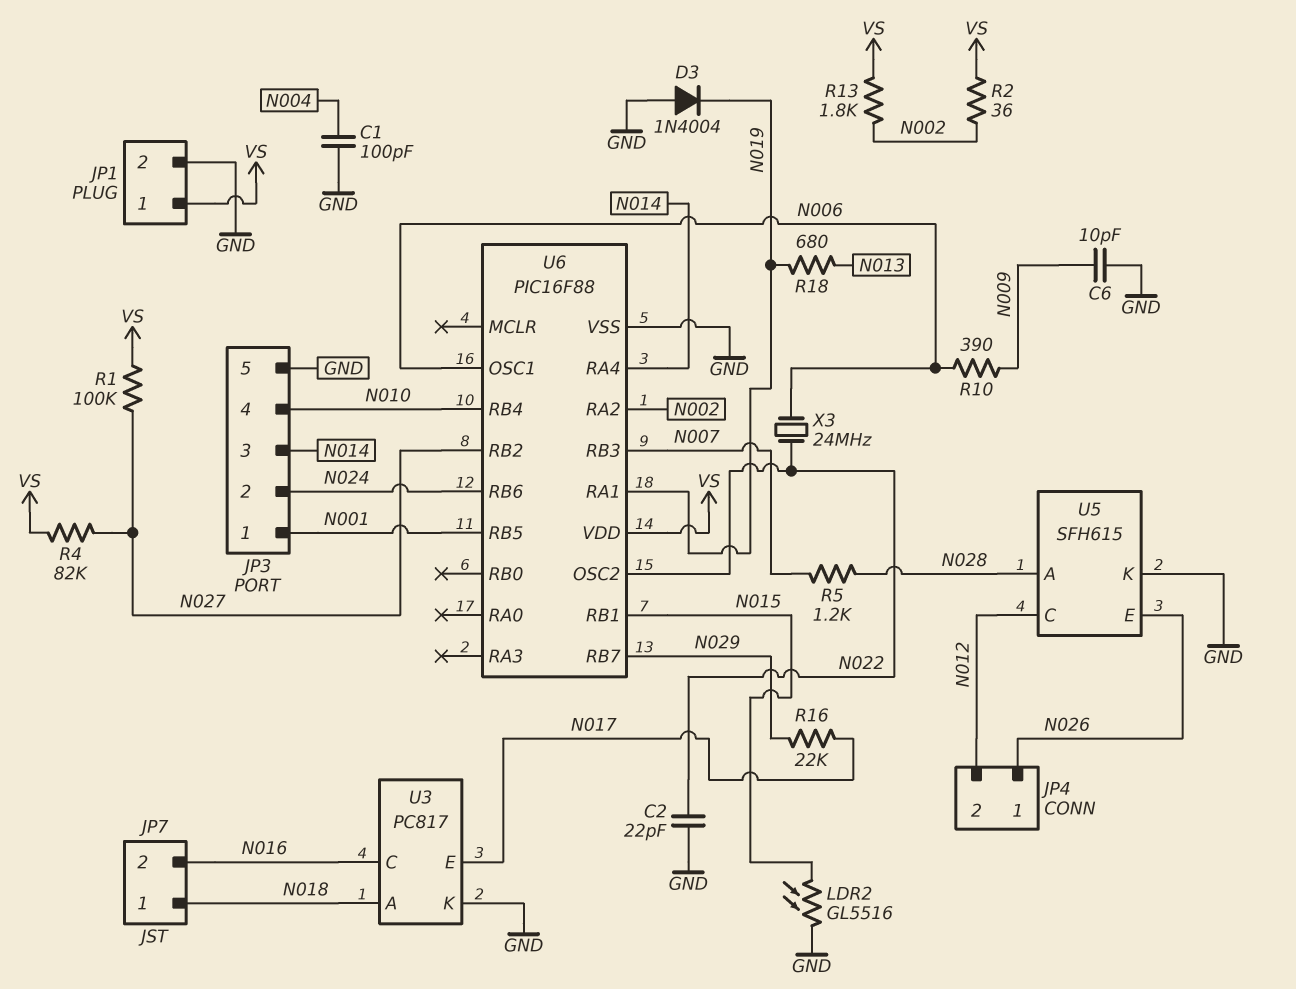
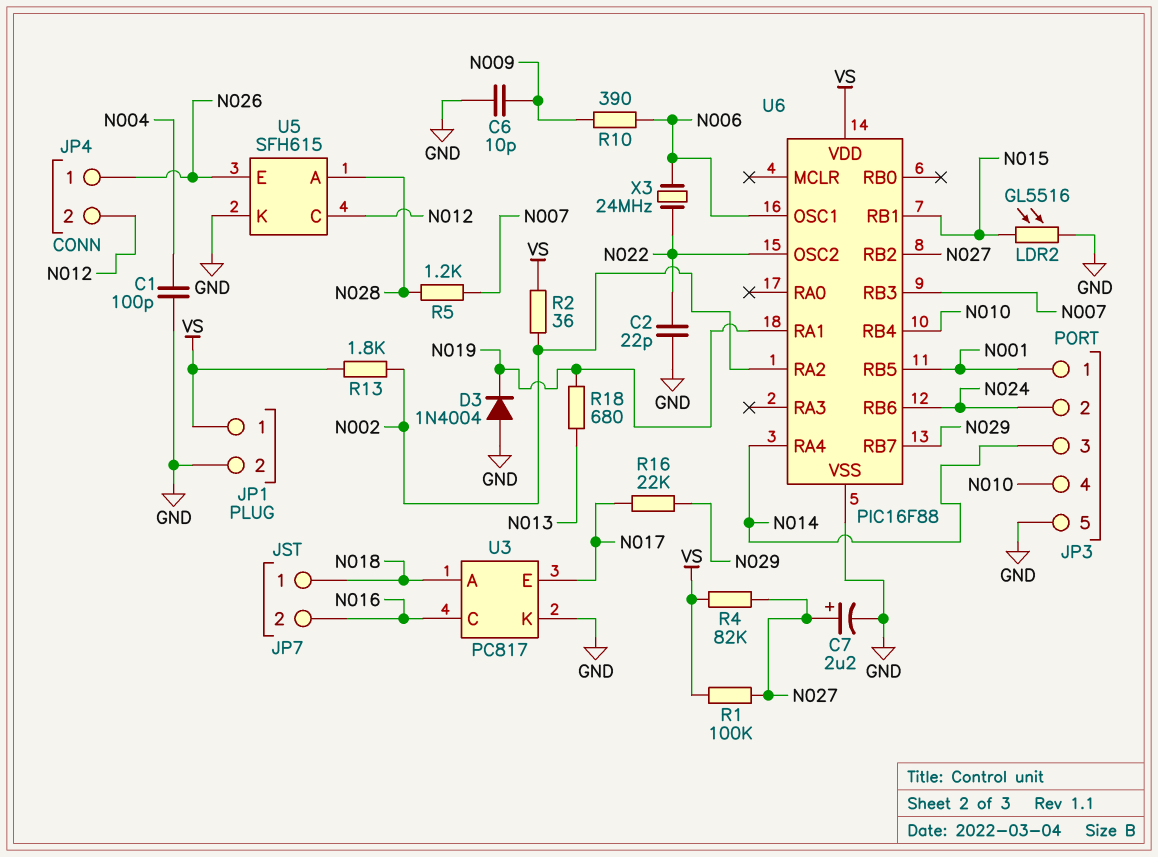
C7: none -> 2.2uF (plus N027, minus GND)

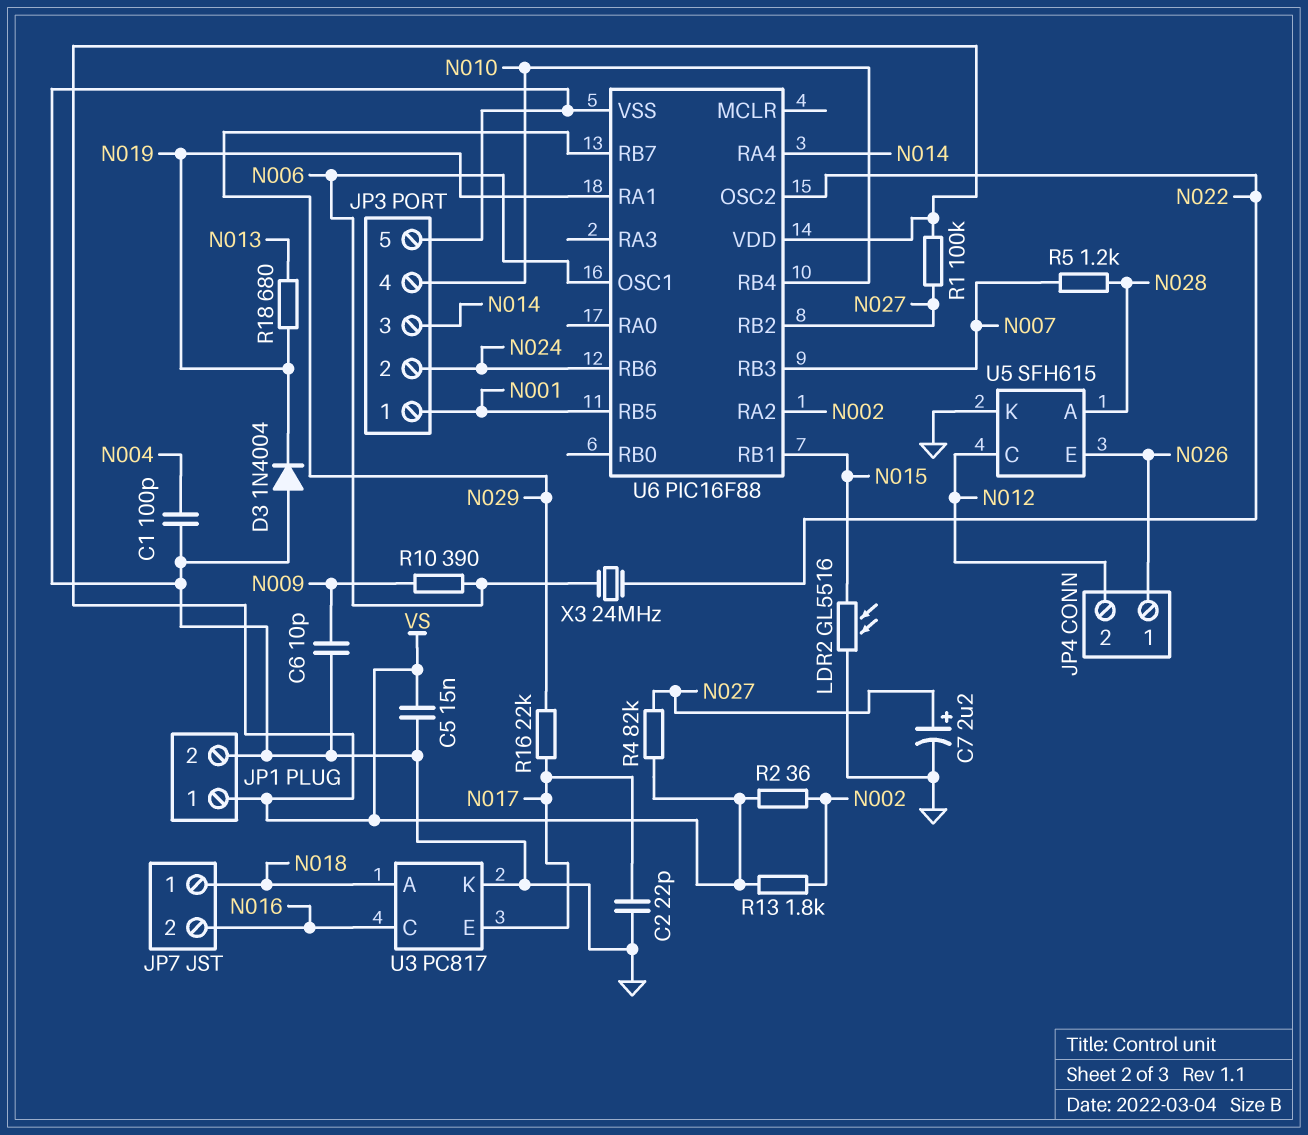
C2: 22pF (GND, N022) -> 22pF (GND, N017)
C5: none -> 15nF (GND, VS)

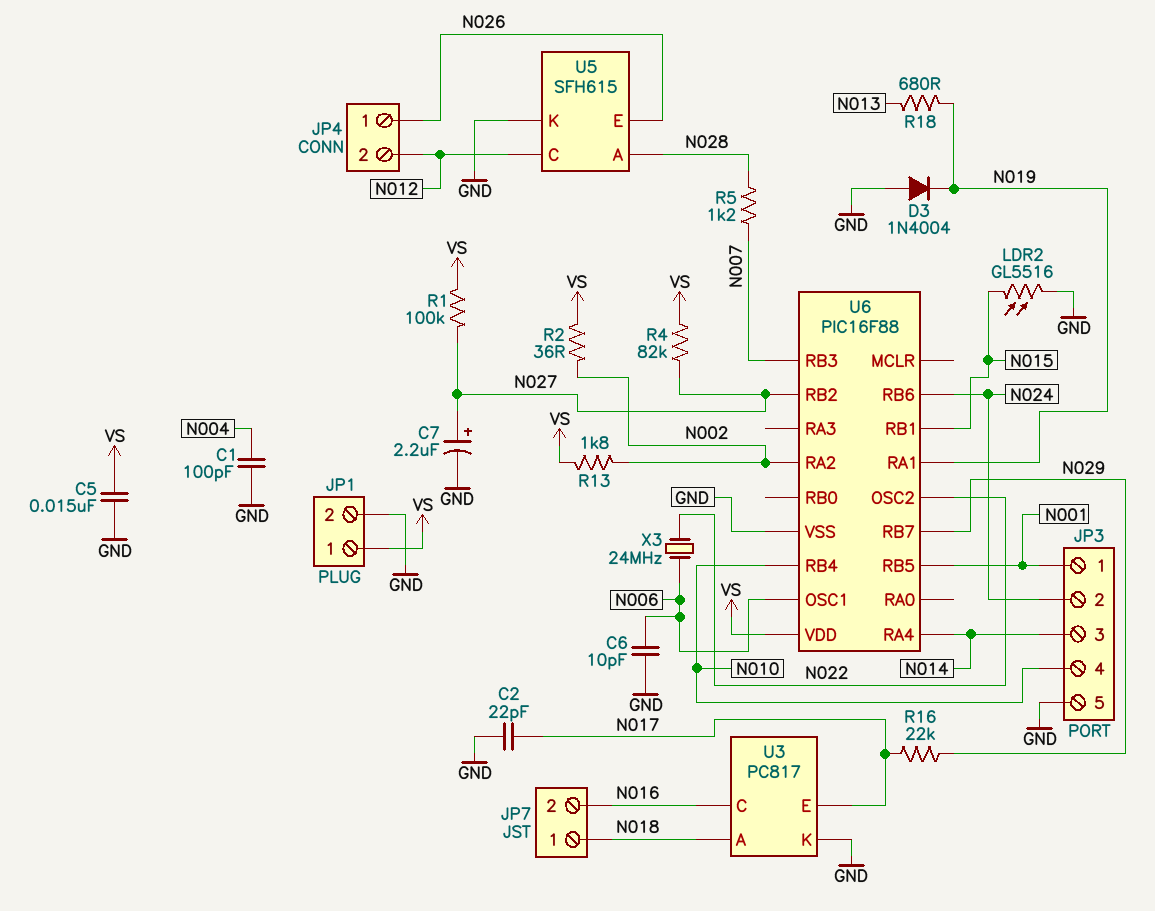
C6: 10pF (GND, N009) -> 10pF (GND, N006)
R10: 390 (N006, N009) -> none

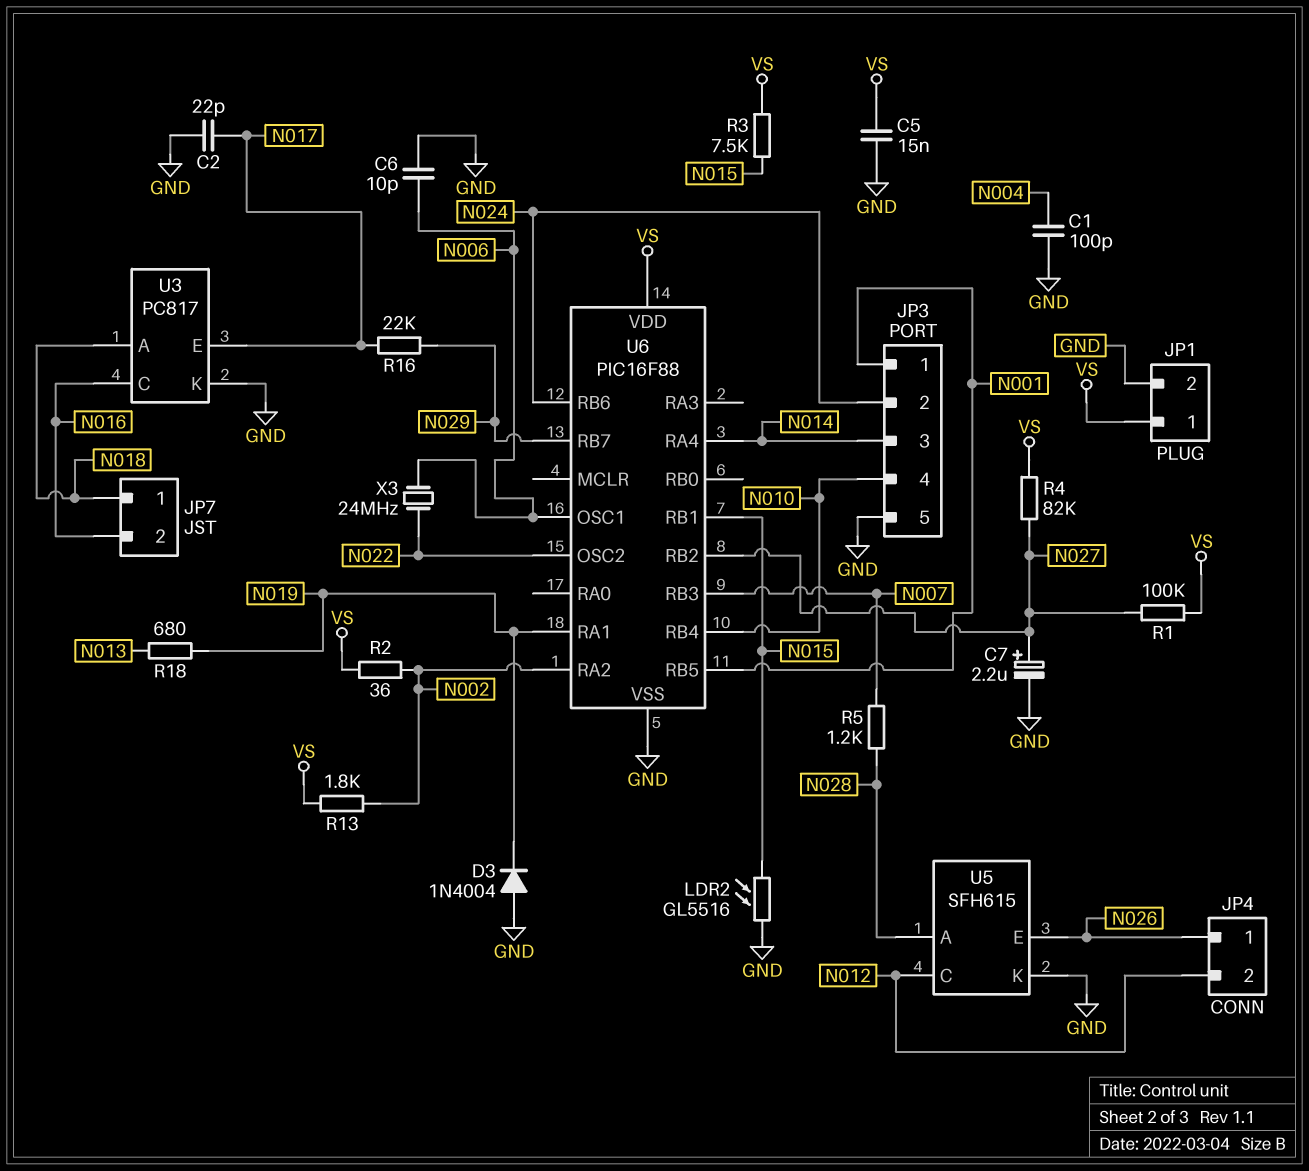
R3: none -> 7.5k (N015, VS)

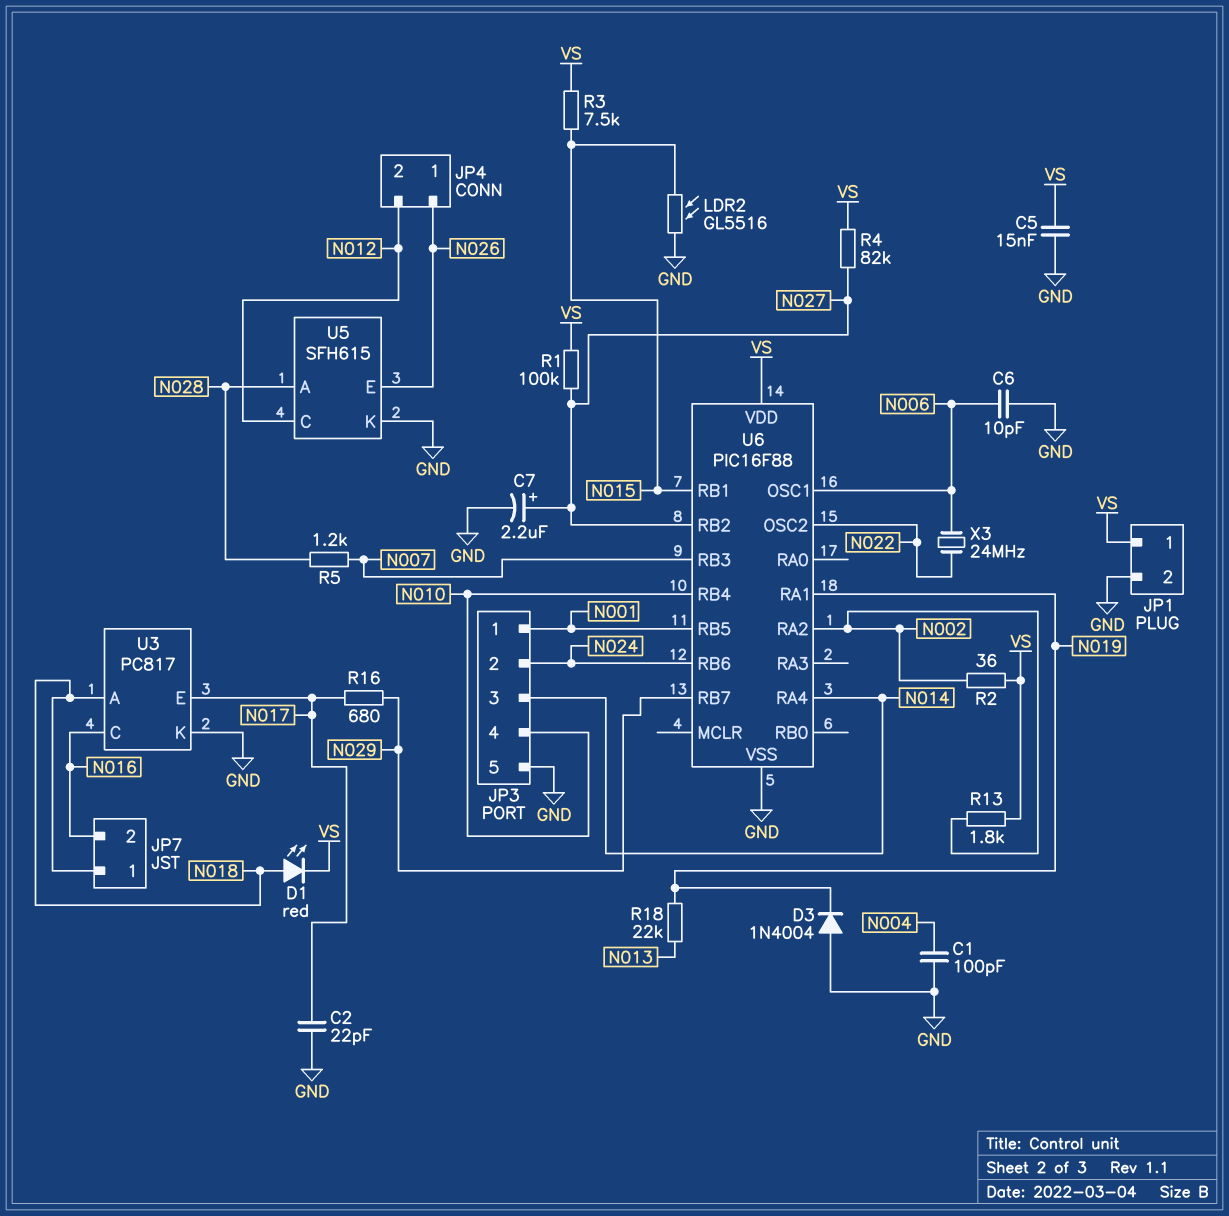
D1: none -> LED red (A N018, K VS)
R16: 22k (N017, N029) -> 680 (N017, N029)
R18: 680 (N013, N019) -> 22k (N013, N019)

